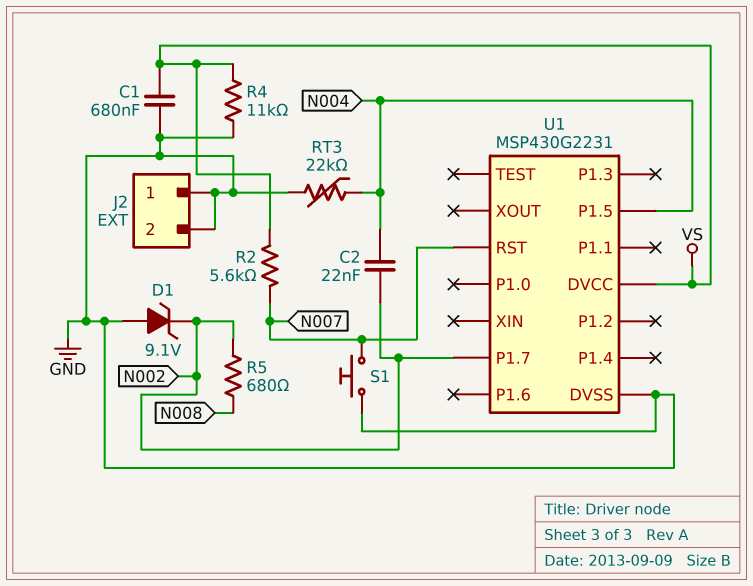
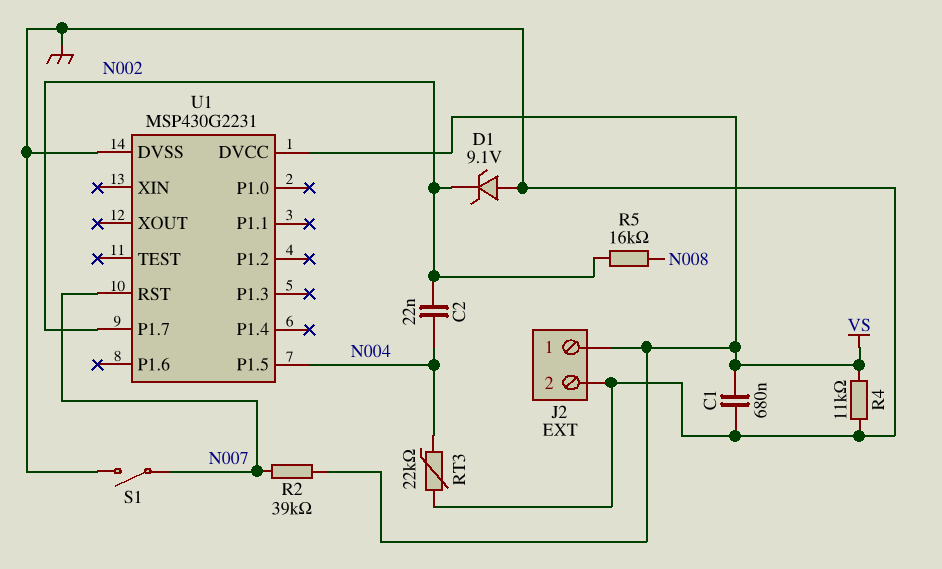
J2 pin 1: GND -> VS
R2: 5.6k (N007, VS) -> 39k (N007, VS)
R5: 680 (N002, N008) -> 16k (N002, N008)
S1: button (GND, N007) -> switch (GND, N007)

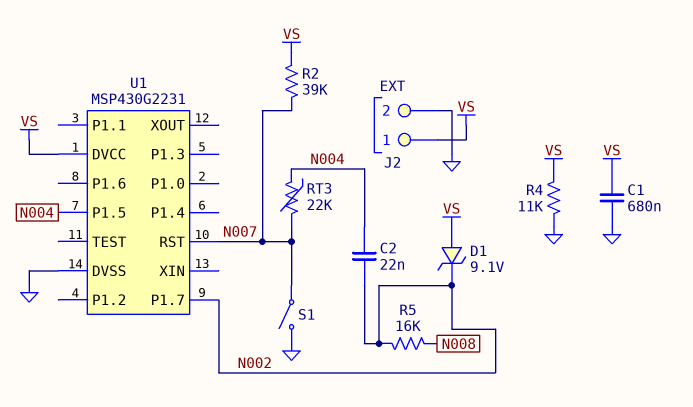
D1: zener 9.1V (A GND, K N002) -> zener 9.1V (A VS, K N002)
RT3: 22k (GND, N004) -> 22k (N004, N007)

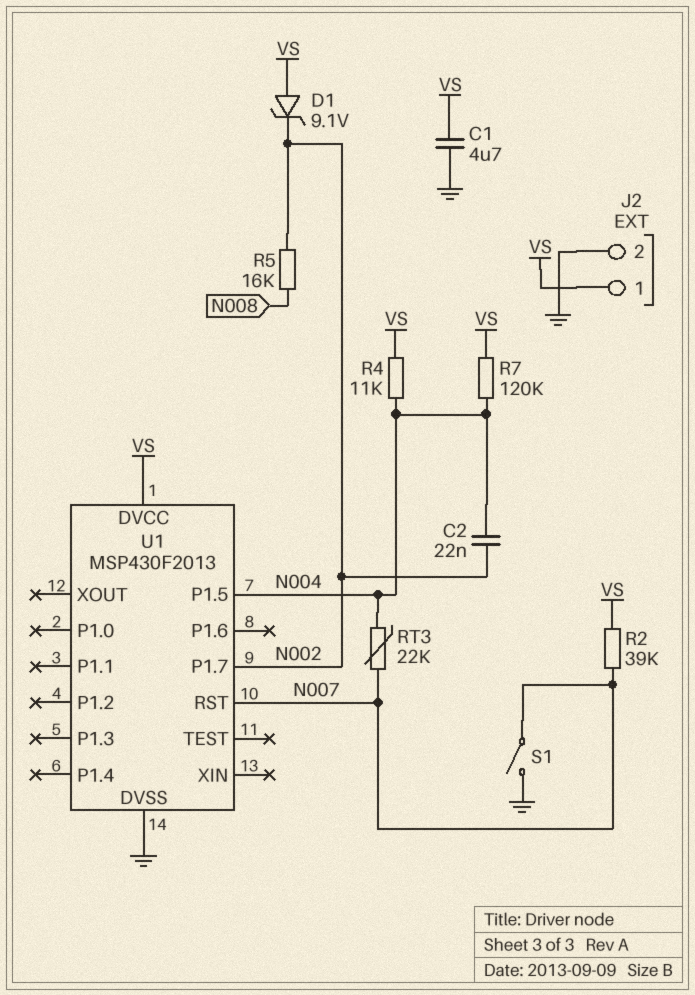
C1: 680nF (GND, VS) -> 4.7uF (GND, VS)
R4: 11k (GND, VS) -> 11k (N004, VS)
R7: none -> 120k (N004, VS)
U1: MSP430G2231 -> MSP430F2013

